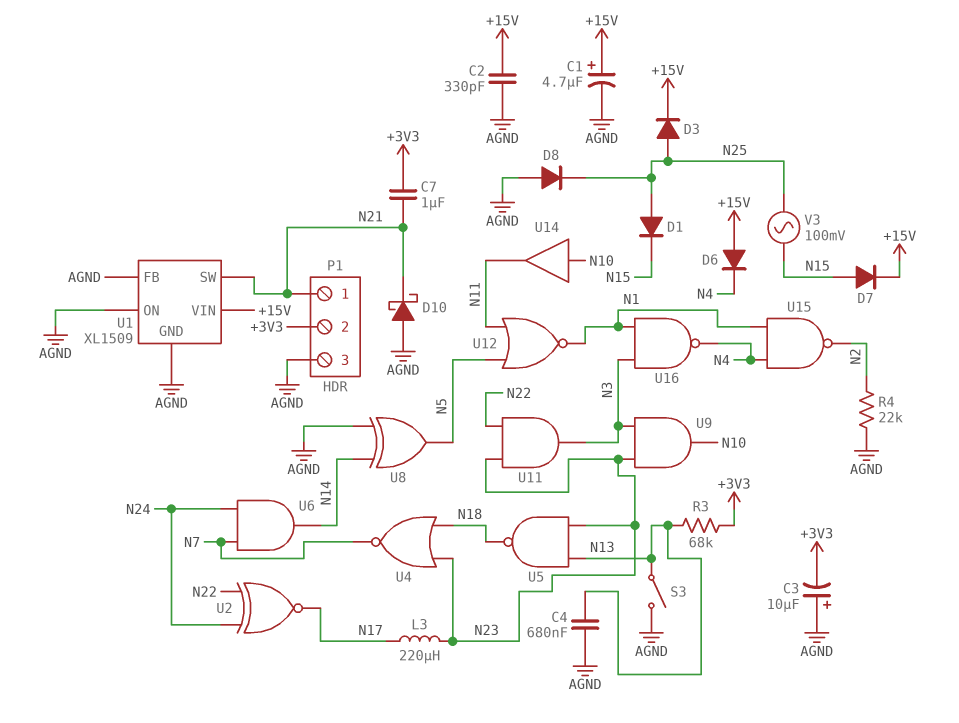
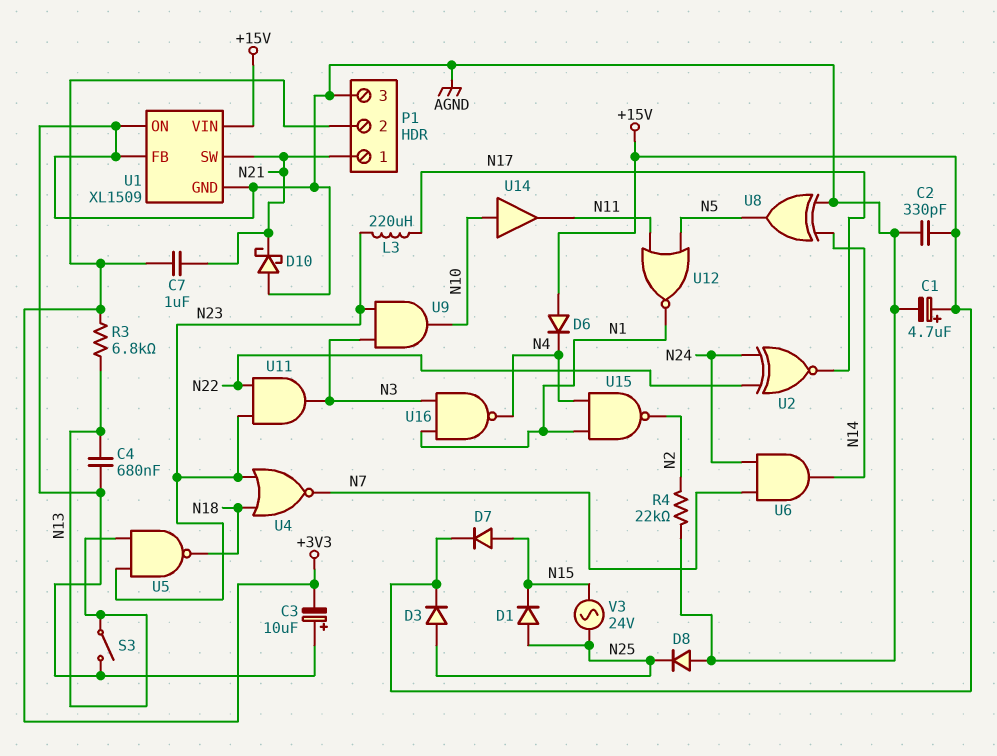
R3: 68k (+3V3, N13) -> 6.8k (+3V3, N13)
V3: AC 100mV (N15, N25) -> AC 24V (N15, N25)

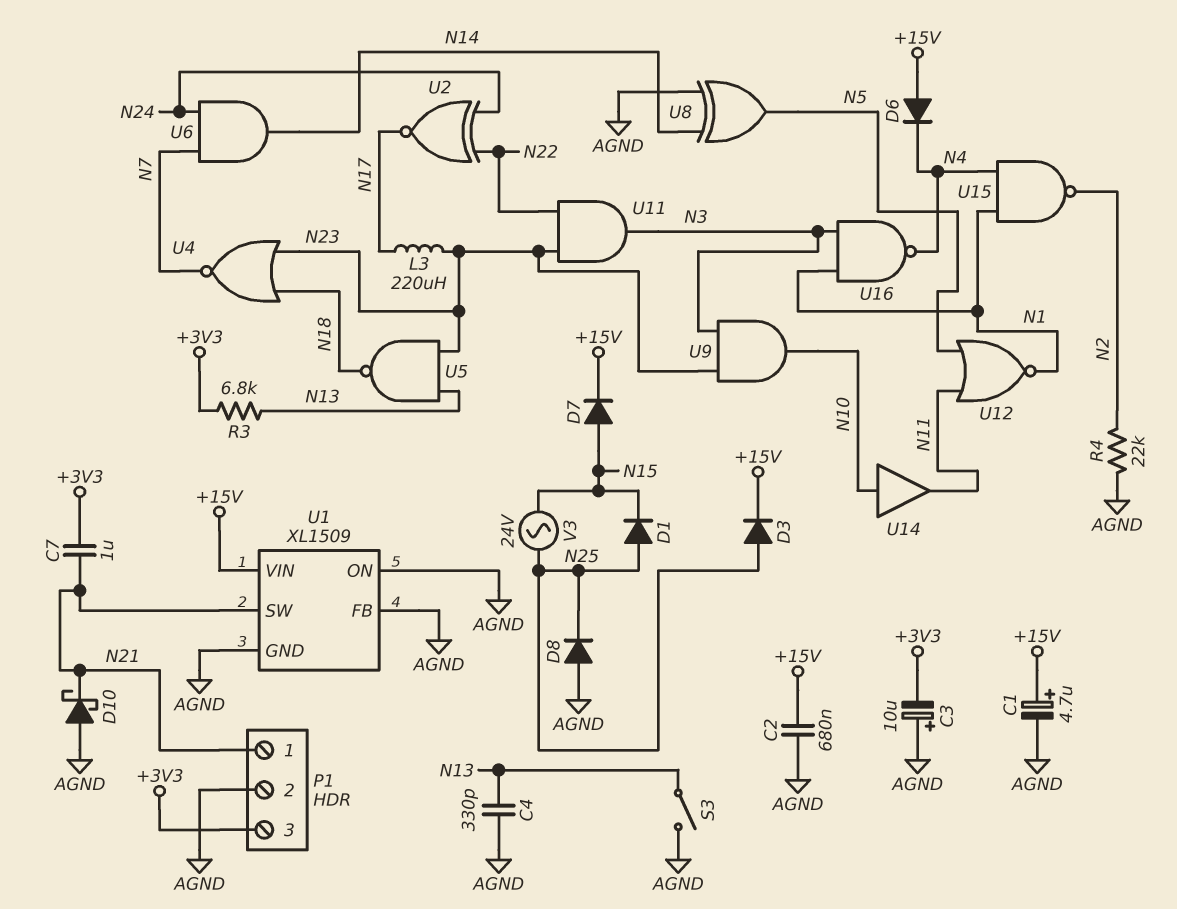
C2: 330pF (+15V, AGND) -> 680nF (+15V, AGND)
C4: 680nF (AGND, N13) -> 330pF (AGND, N13)
P1 pin 2: +3V3 -> AGND
P1 pin 3: AGND -> +3V3

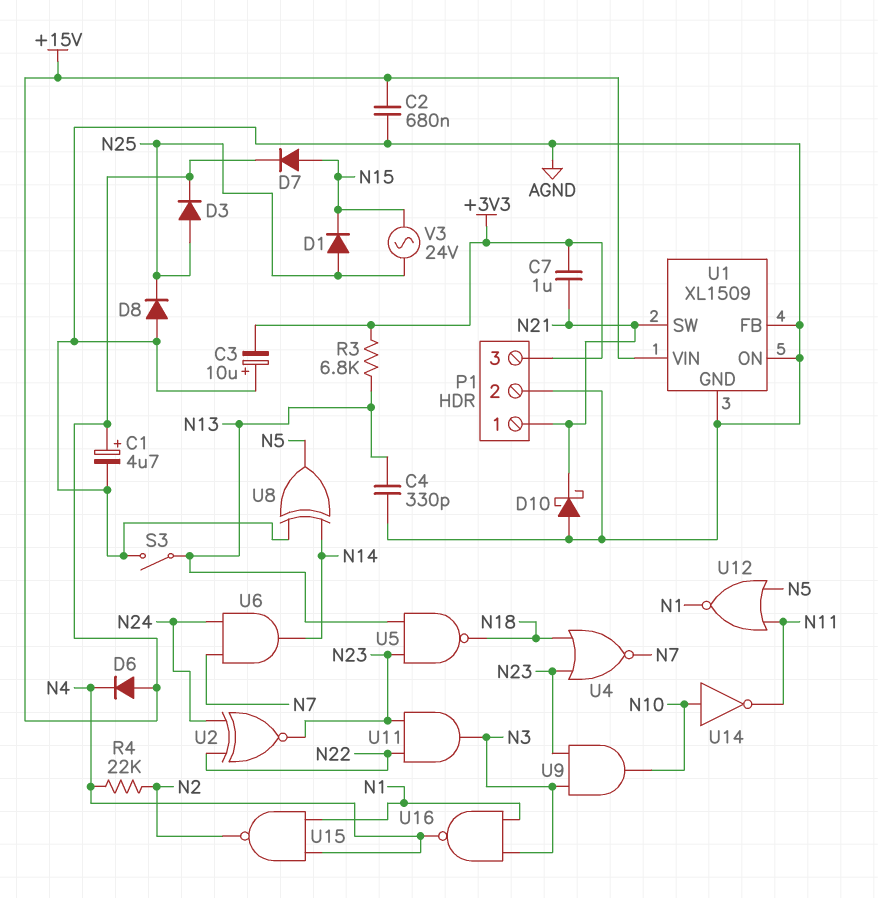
L3: 220uH (N17, N23) -> none
R4: 22k (AGND, N2) -> 22k (N2, N4)
U2: XNOR (in N22, in N24, out N17) -> XNOR (in N22, in N24, out N23)
U14: buffer (in N10, out N11) -> NOT (in N10, out N11)

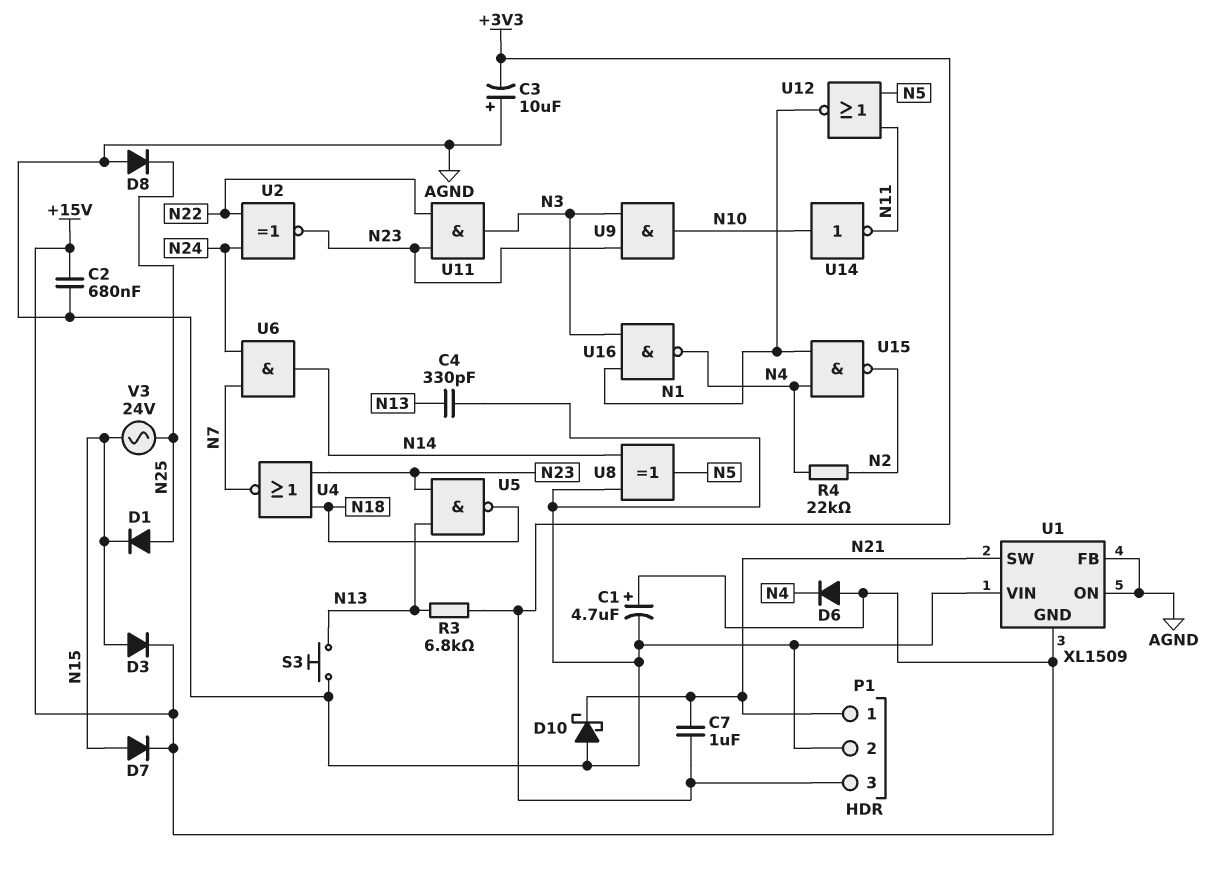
D3: diode (A N25, K +15V) -> diode (A N15, K +15V)
S3: switch (AGND, N13) -> button (AGND, N13)
U1 pin GND: AGND -> +15V
U1 pin VIN: +15V -> AGND

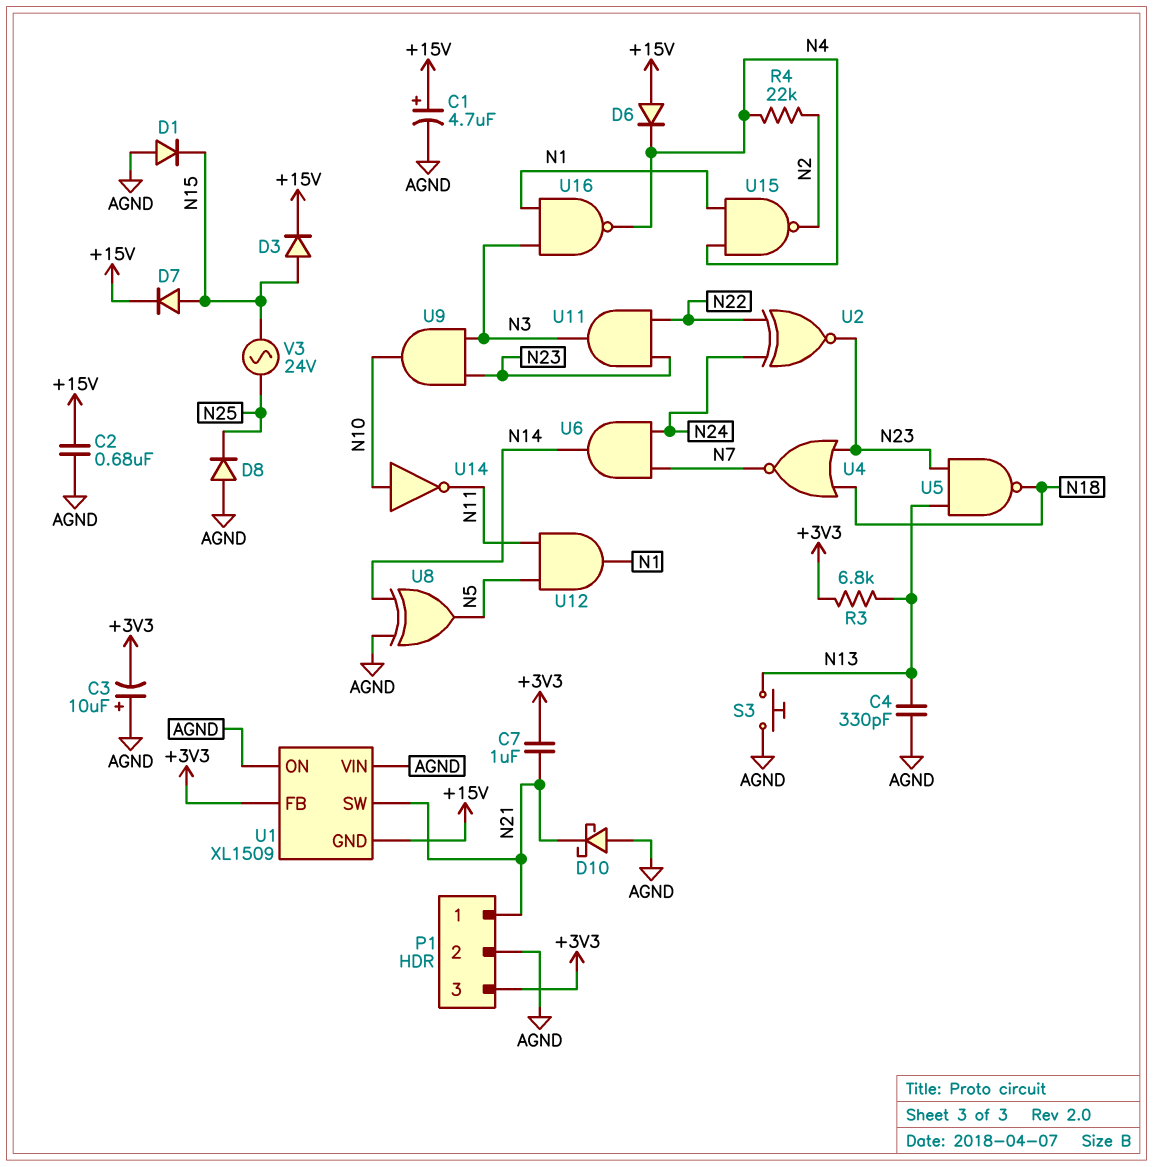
D1: diode (A N25, K N15) -> diode (A AGND, K N15)
U1 pin FB: AGND -> +3V3
U12: NOR (in N5, in N11, out N1) -> AND (in N5, in N11, out N1)

